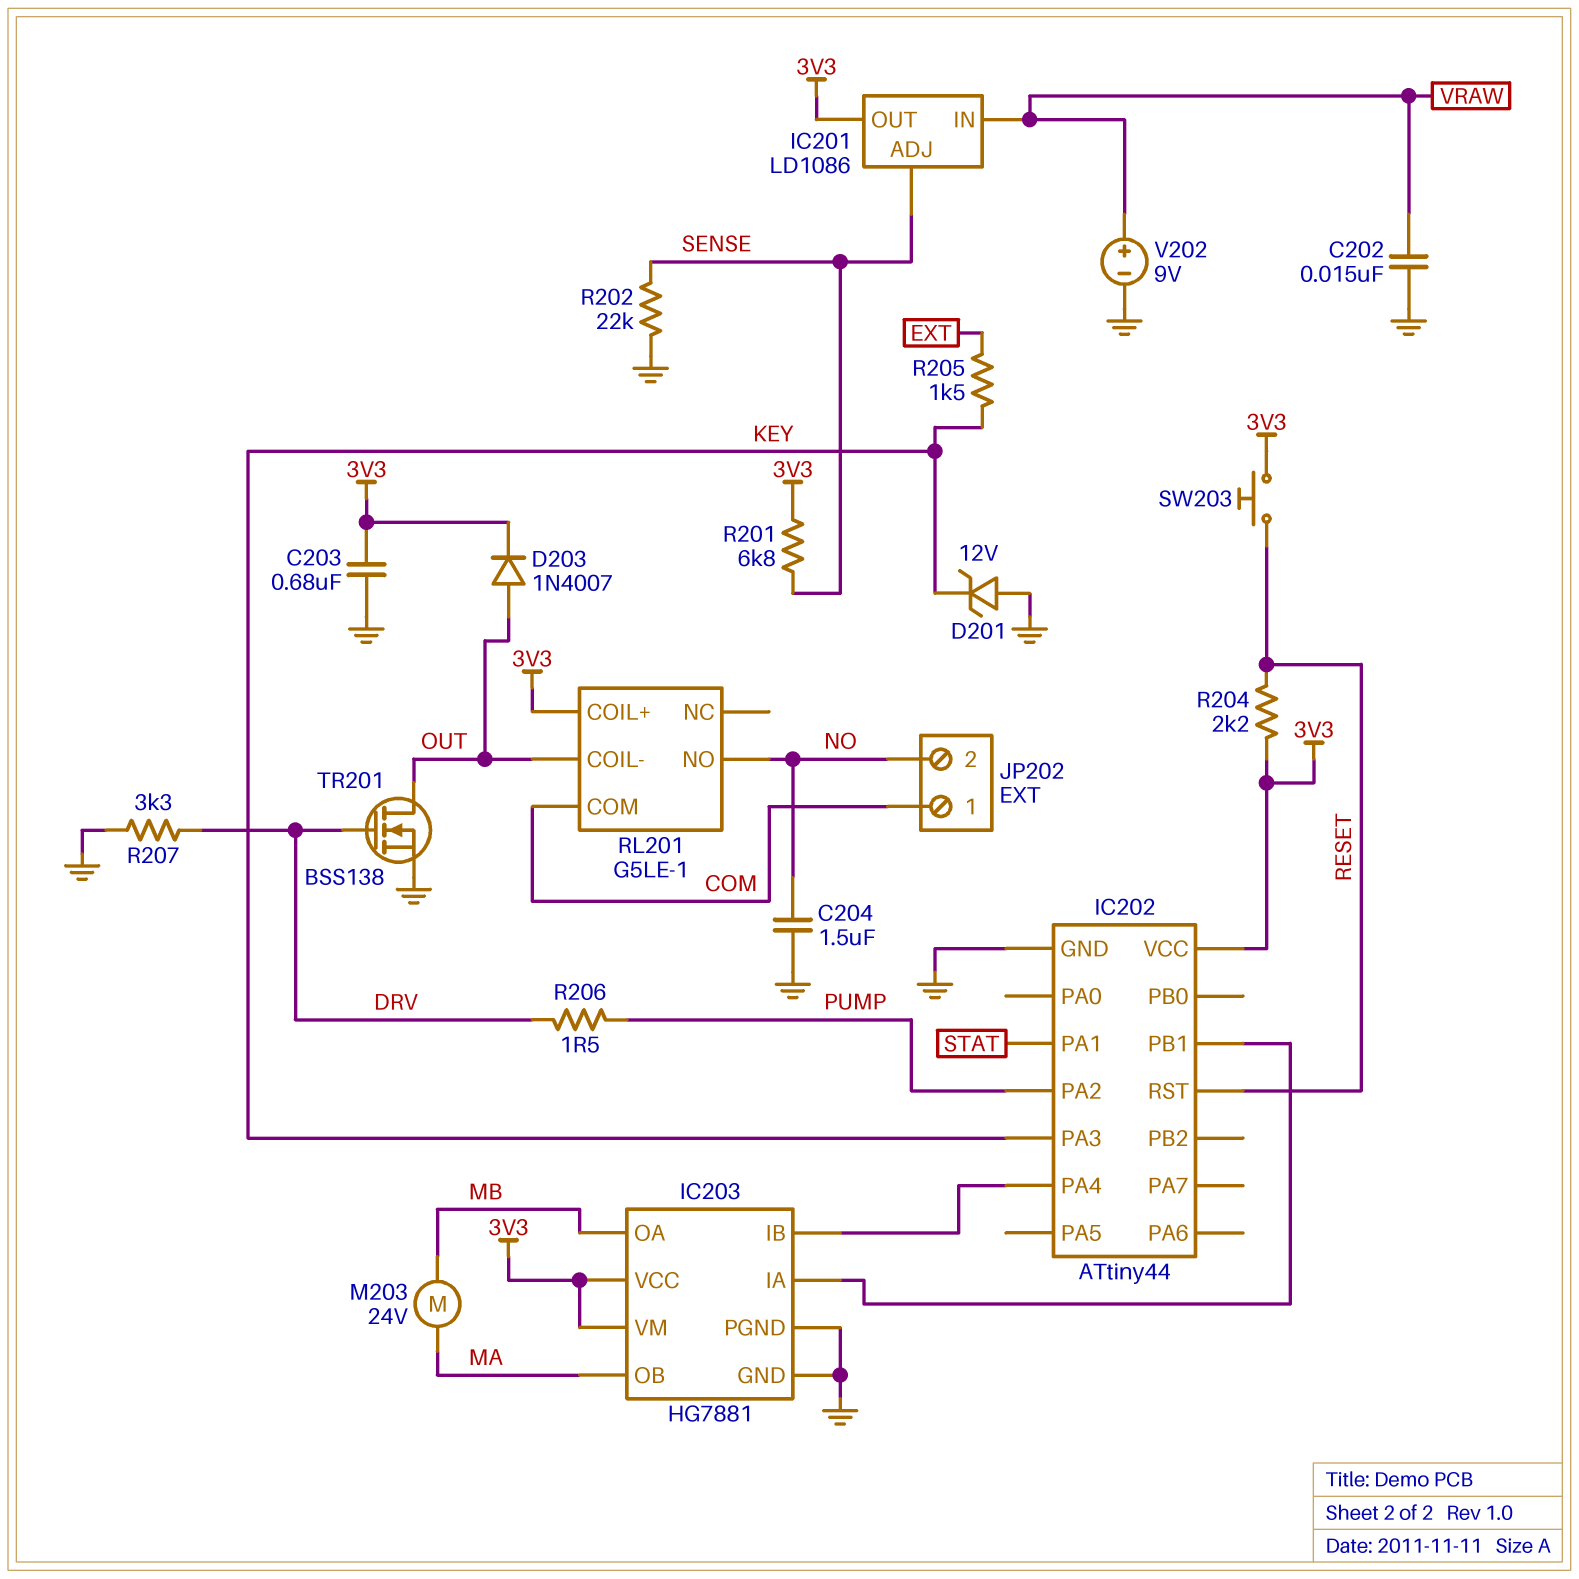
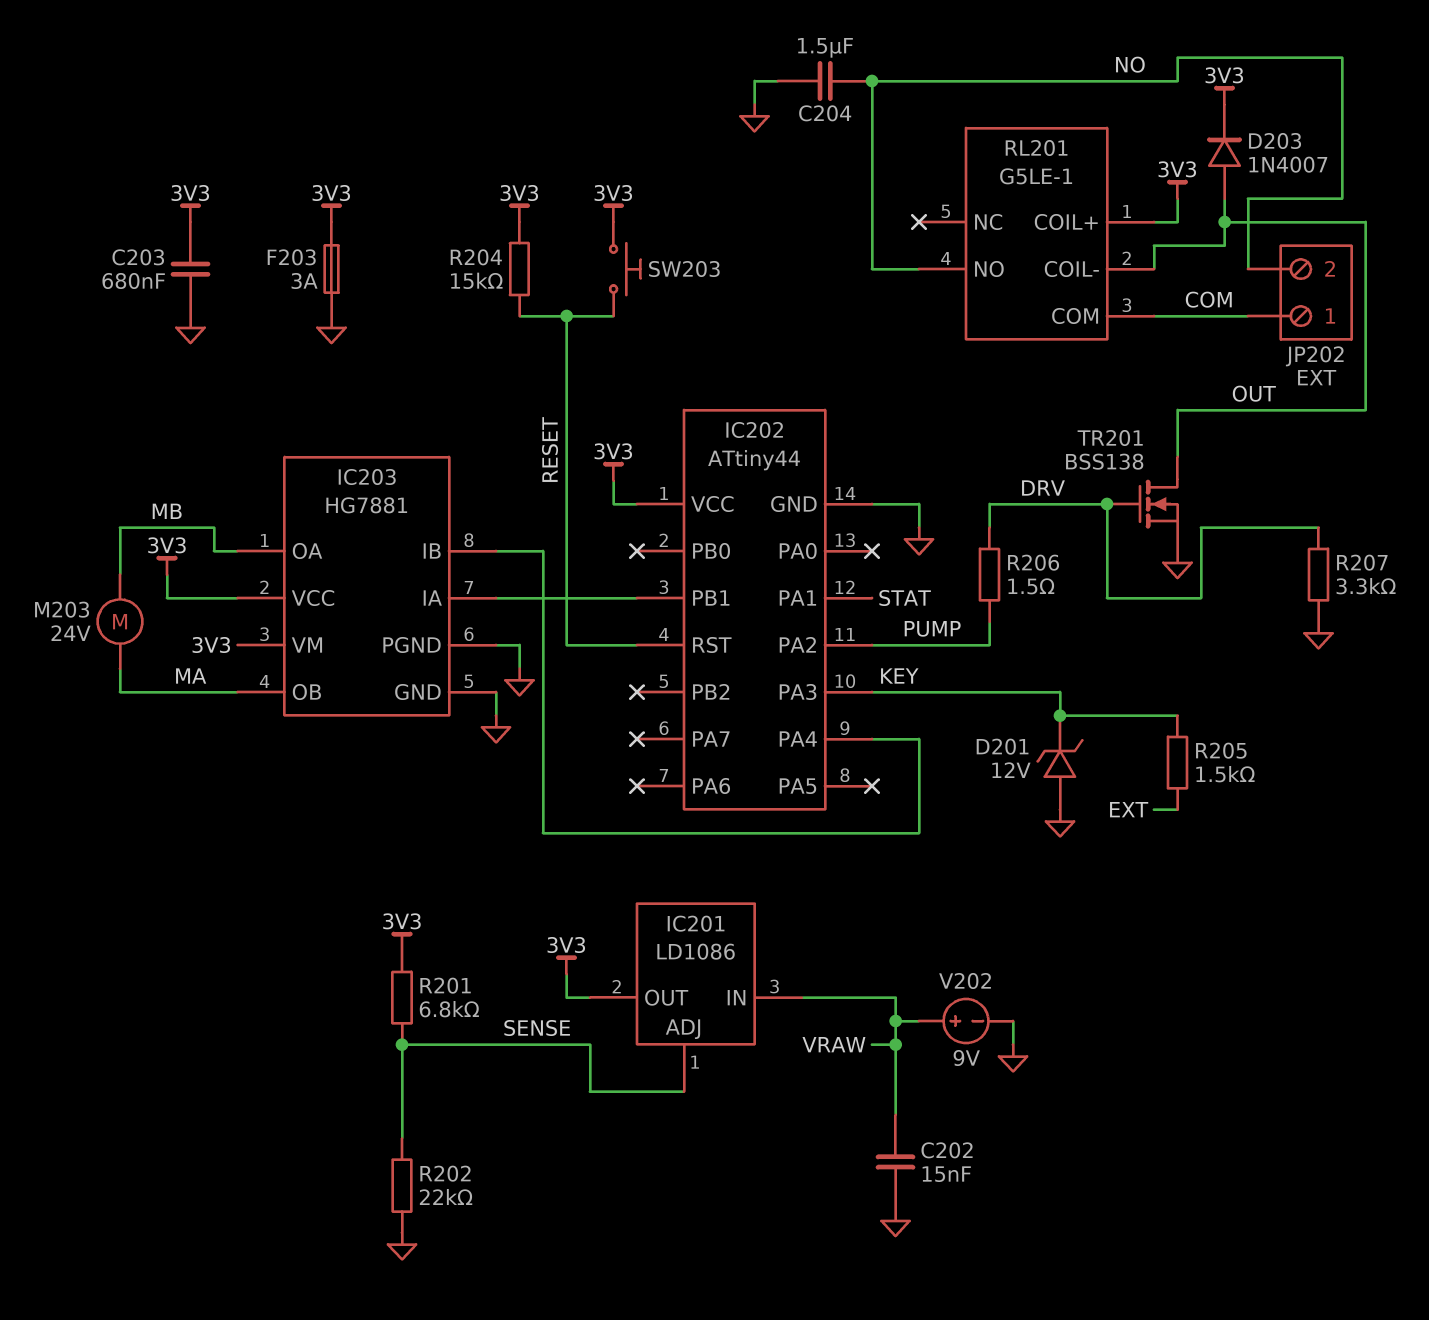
F203: none -> 3A (3V3, GND)
R204: 2.2k (3V3, RESET) -> 15k (3V3, RESET)

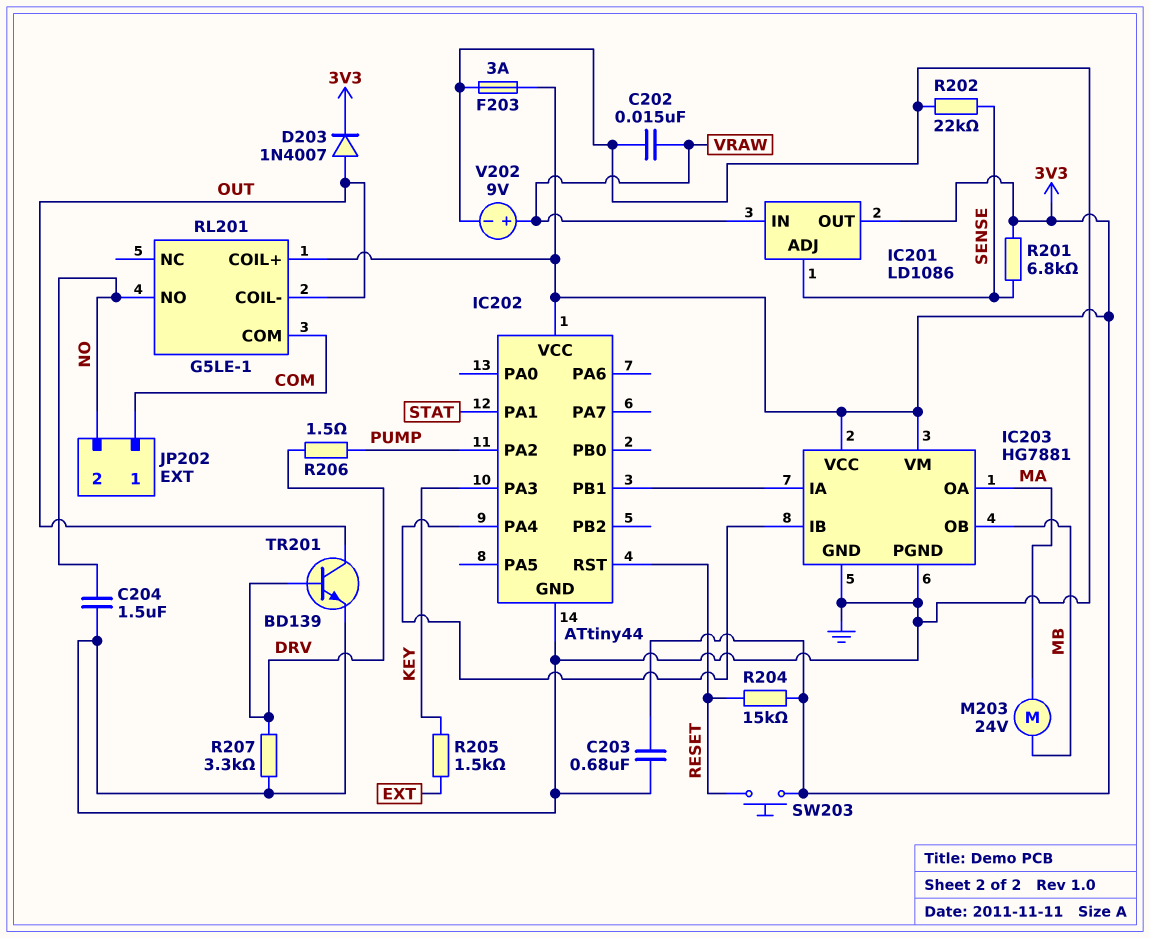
D201: zener 12V (A GND, K KEY) -> none
IC203 pin OA: MB -> MA
IC203 pin OB: MA -> MB
TR201: NMOS BSS138 (G DRV, D OUT, S GND) -> NPN BD139 (B DRV, C OUT, E GND)

